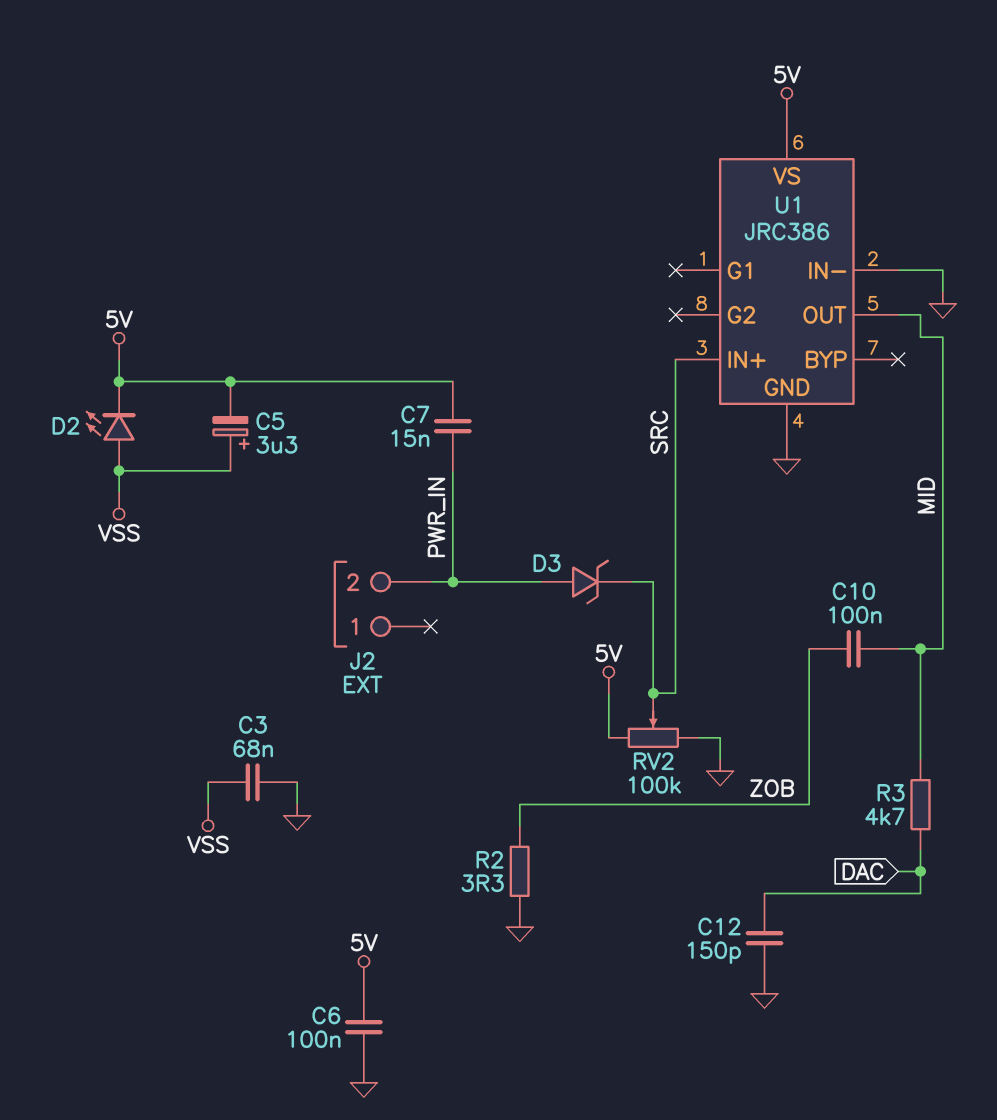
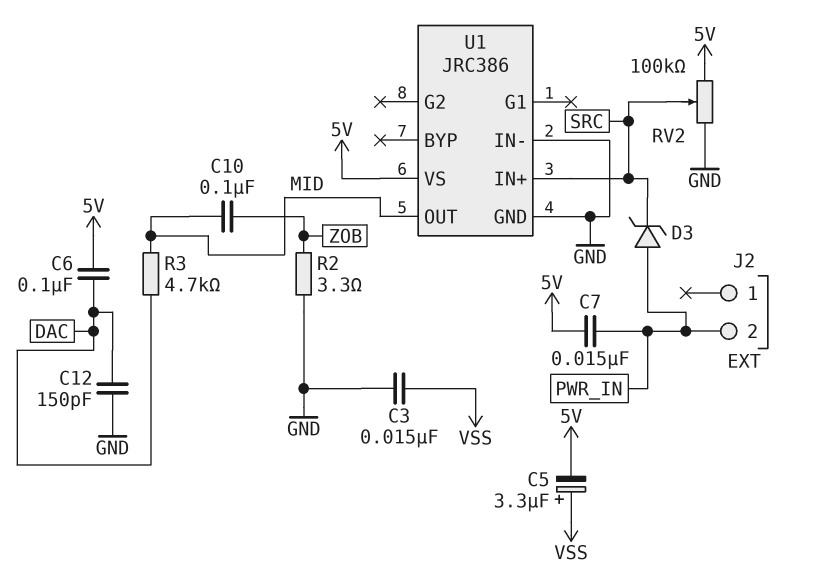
C3: 68nF (GND, VSS) -> 15nF (GND, VSS)
C6: 100nF (5V, GND) -> 100nF (5V, DAC)
D2: LED (A VSS, K 5V) -> none

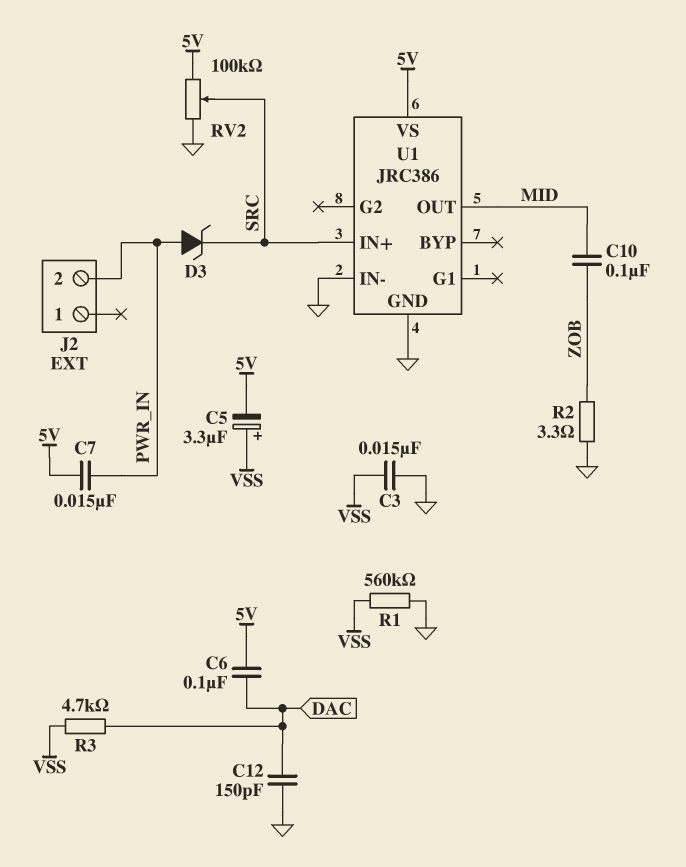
R1: none -> 560k (GND, VSS)
R3: 4.7k (DAC, MID) -> 4.7k (DAC, VSS)

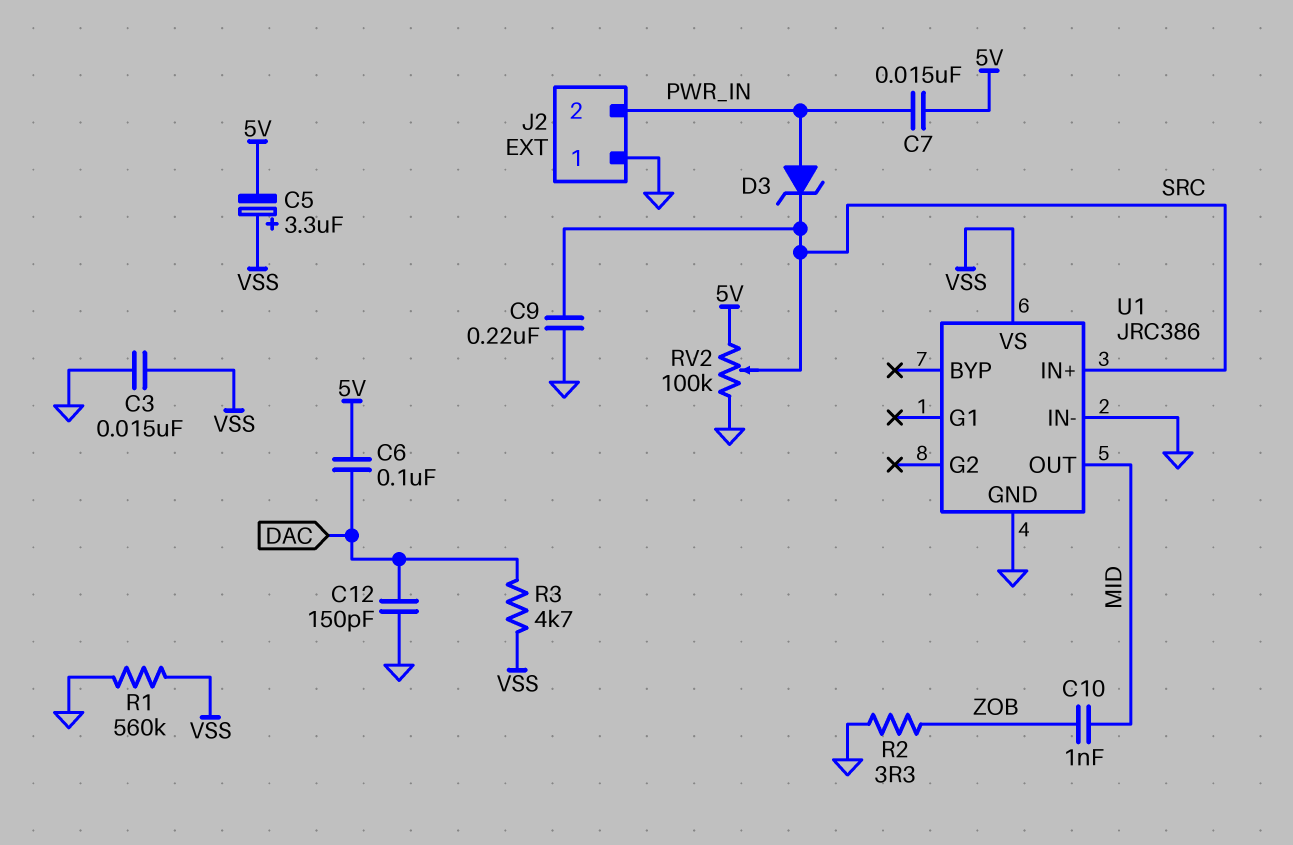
C9: none -> 220nF (GND, SRC)
C10: 100nF (MID, ZOB) -> 1nF (MID, ZOB)
J2 pin 1: none -> GND
U1 pin VS: 5V -> VSS

